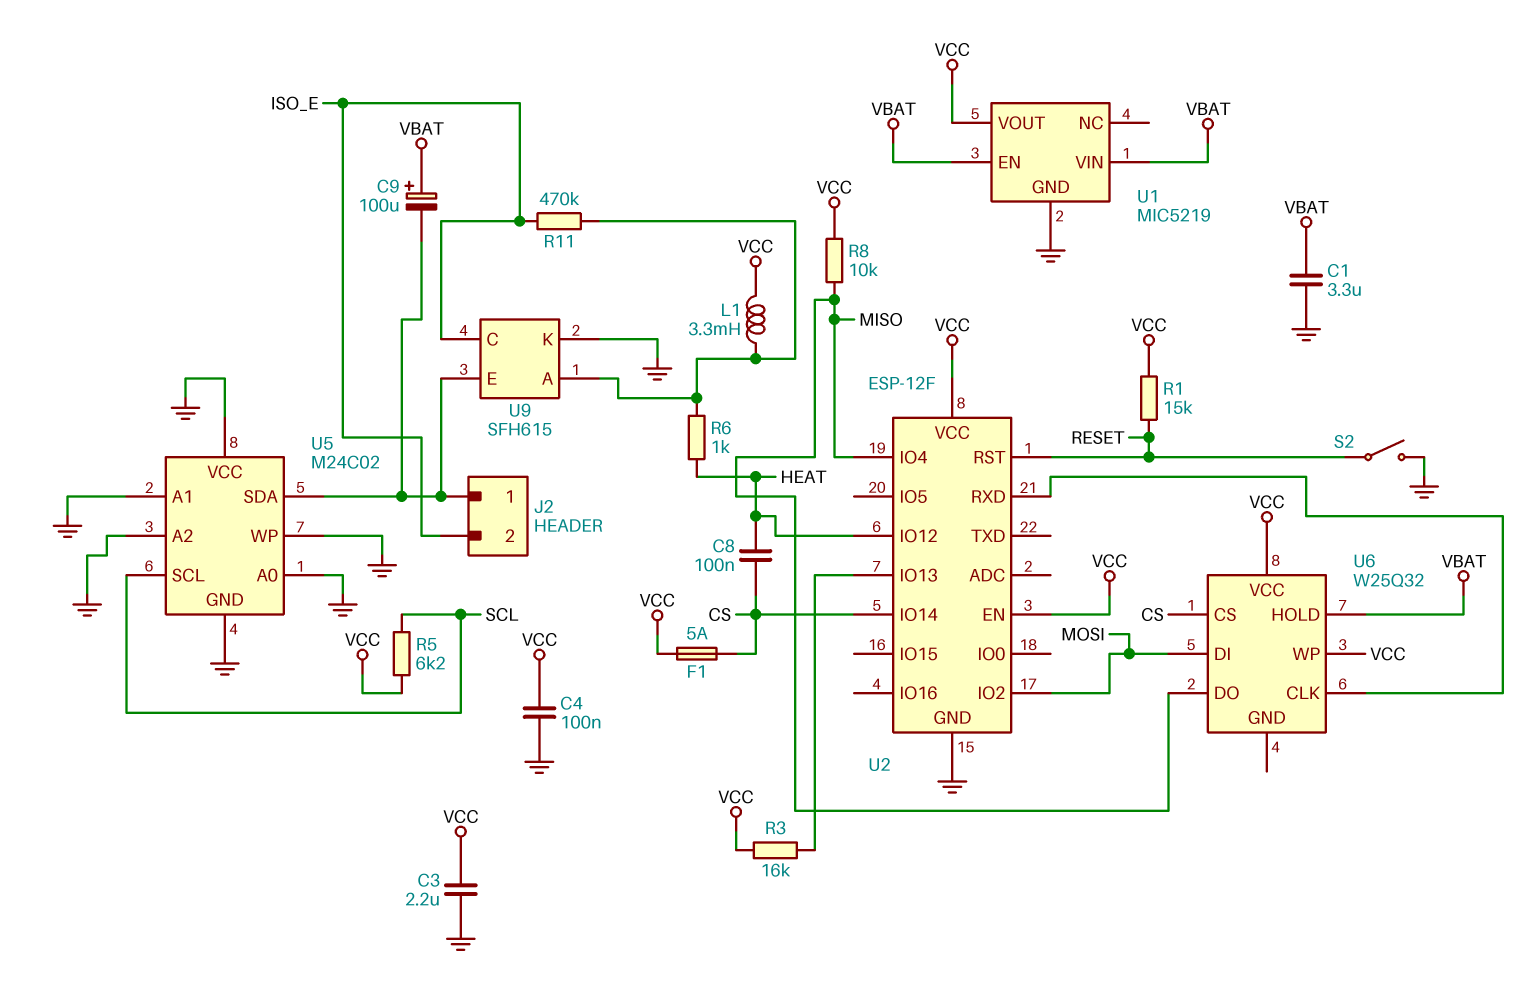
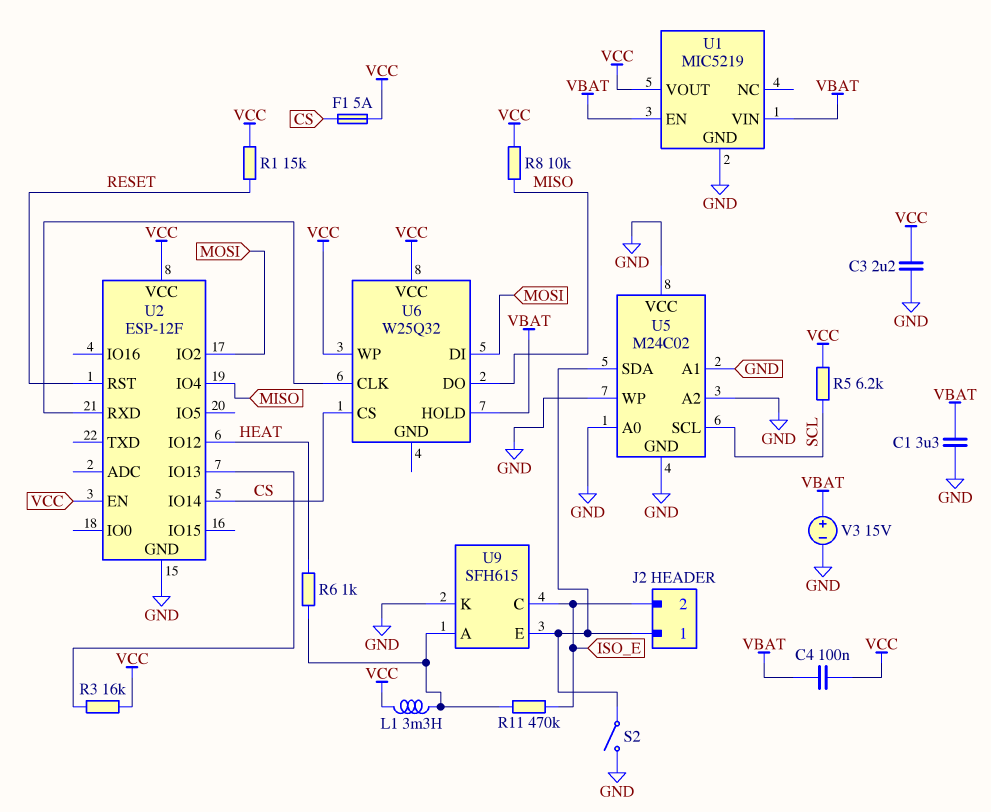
C4: 100nF (GND, VCC) -> 100nF (VBAT, VCC)
C8: 100nF (CS, HEAT) -> none
C9: 100uF (plus VBAT, minus J2/1) -> none
S2: switch (GND, RESET) -> switch (GND, J2/1)
V3: none -> 15V (plus VBAT, minus GND)

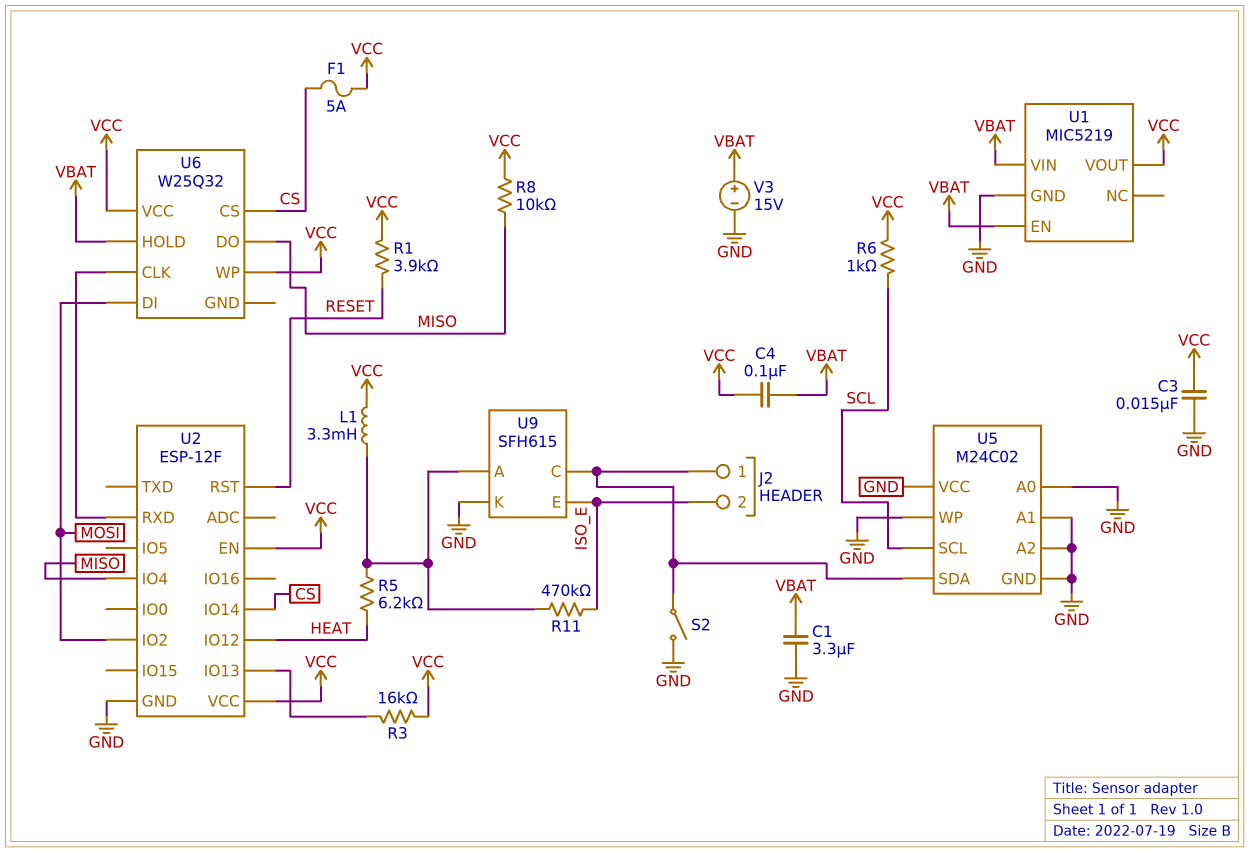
C3: 2.2uF (GND, VCC) -> 15nF (GND, VCC)
R1: 15k (RESET, VCC) -> 3.9k (RESET, VCC)
R5: 6.2k (SCL, VCC) -> 6.2k (HEAT, U9/A)
R6: 1k (HEAT, U9/A) -> 1k (SCL, VCC)
U9 pin C: ISO_E -> J2/1
U9 pin E: J2/1 -> ISO_E

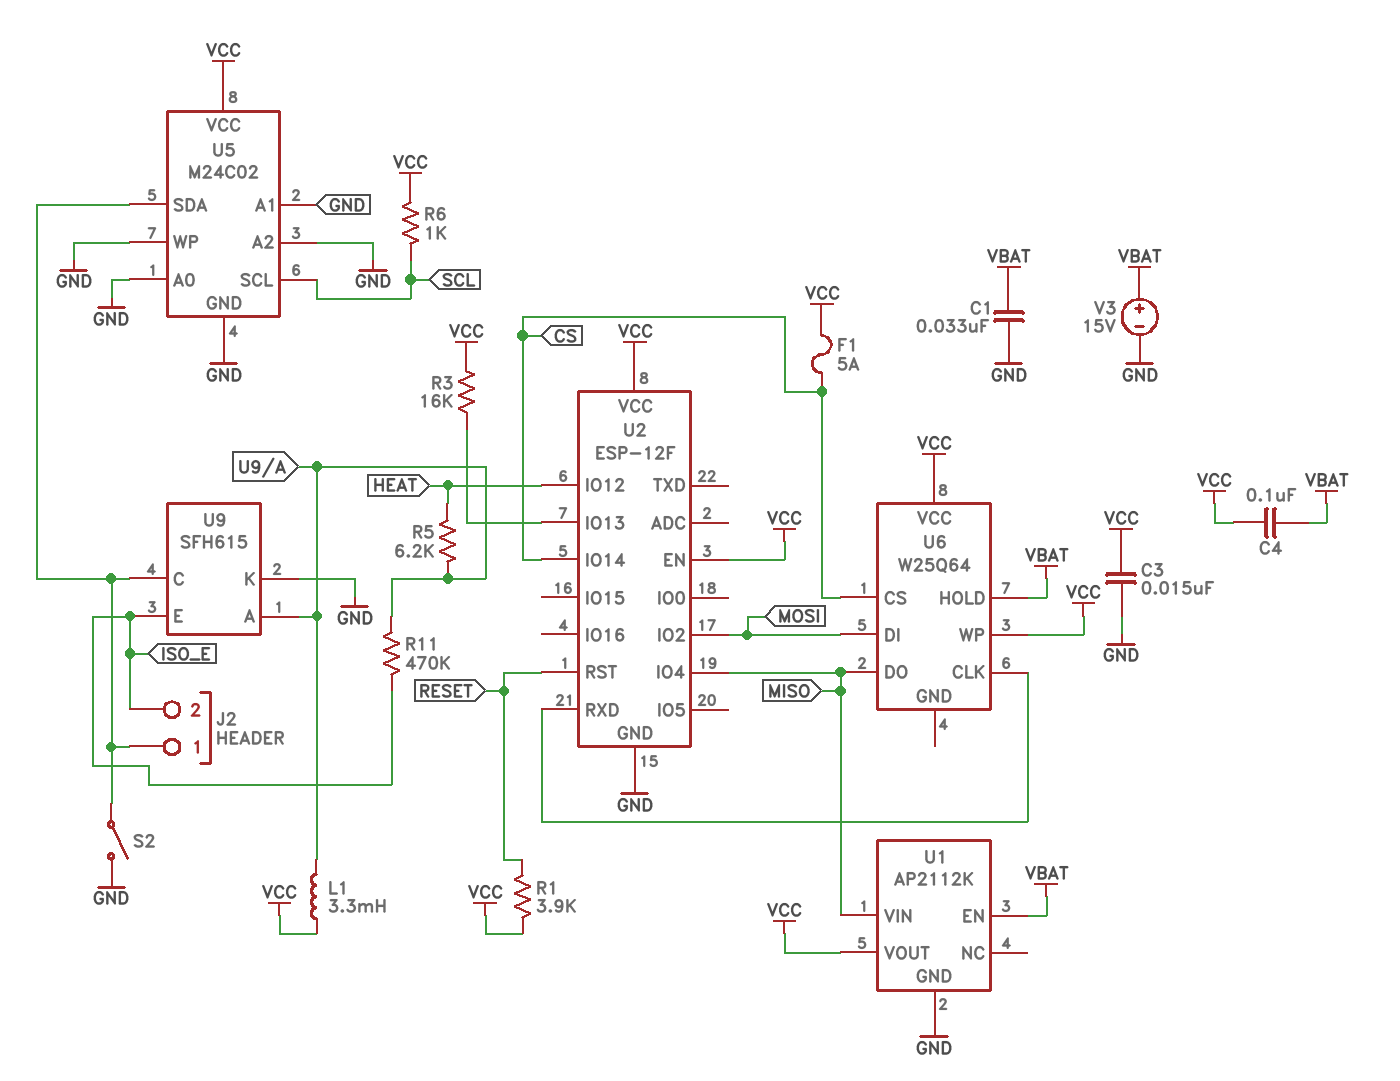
C1: 3.3uF (GND, VBAT) -> 33nF (GND, VBAT)
R8: 10k (MISO, VCC) -> none
U1: MIC5219 -> AP2112K
U1 pin VIN: VBAT -> MISO
U5 pin VCC: GND -> VCC
U6: W25Q32 -> W25Q64

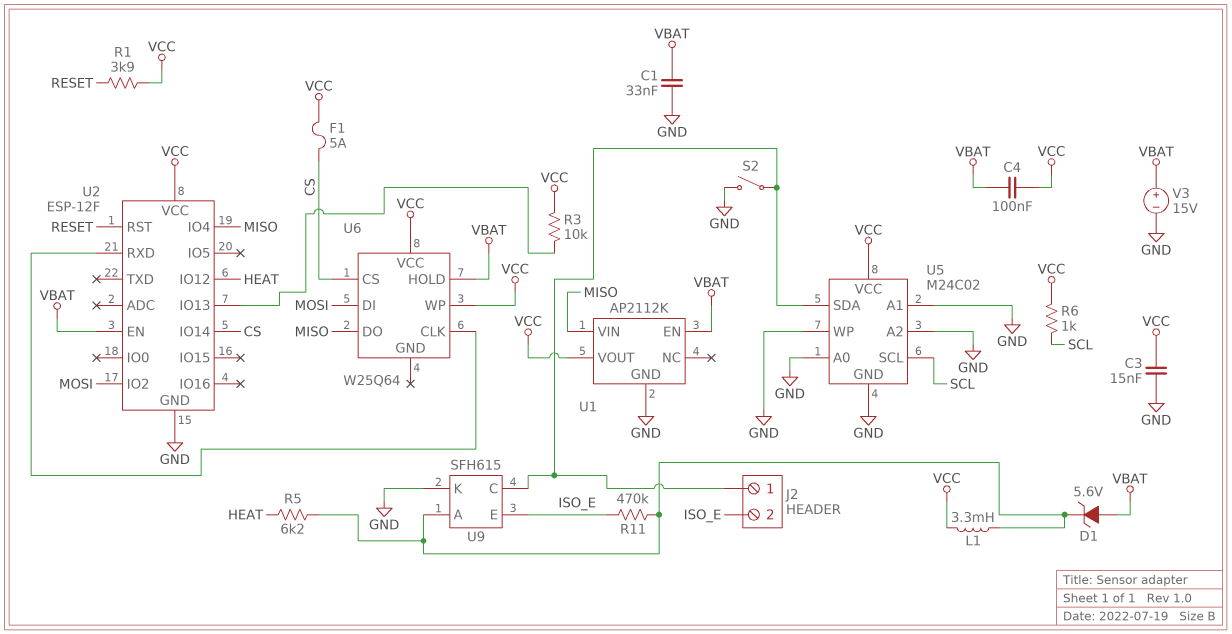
D1: none -> zener 5.6V (A VBAT, K U9/A)
R3: 16k (U2/IO13, VCC) -> 10k (U2/IO13, VCC)
U2 pin EN: VCC -> VBAT

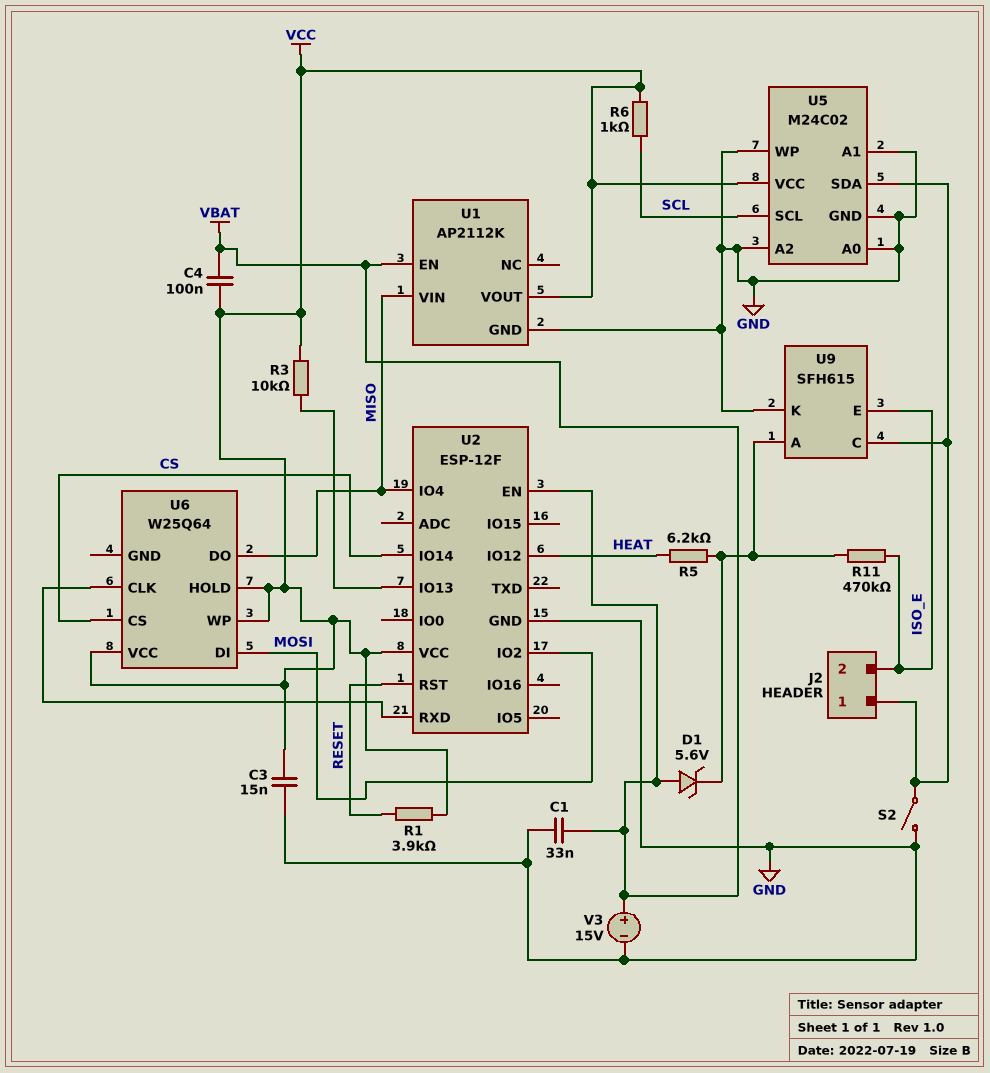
F1: 5A (CS, VCC) -> none
L1: 3.3mH (U9/A, VCC) -> none
U6 pin HOLD: VBAT -> VCC

